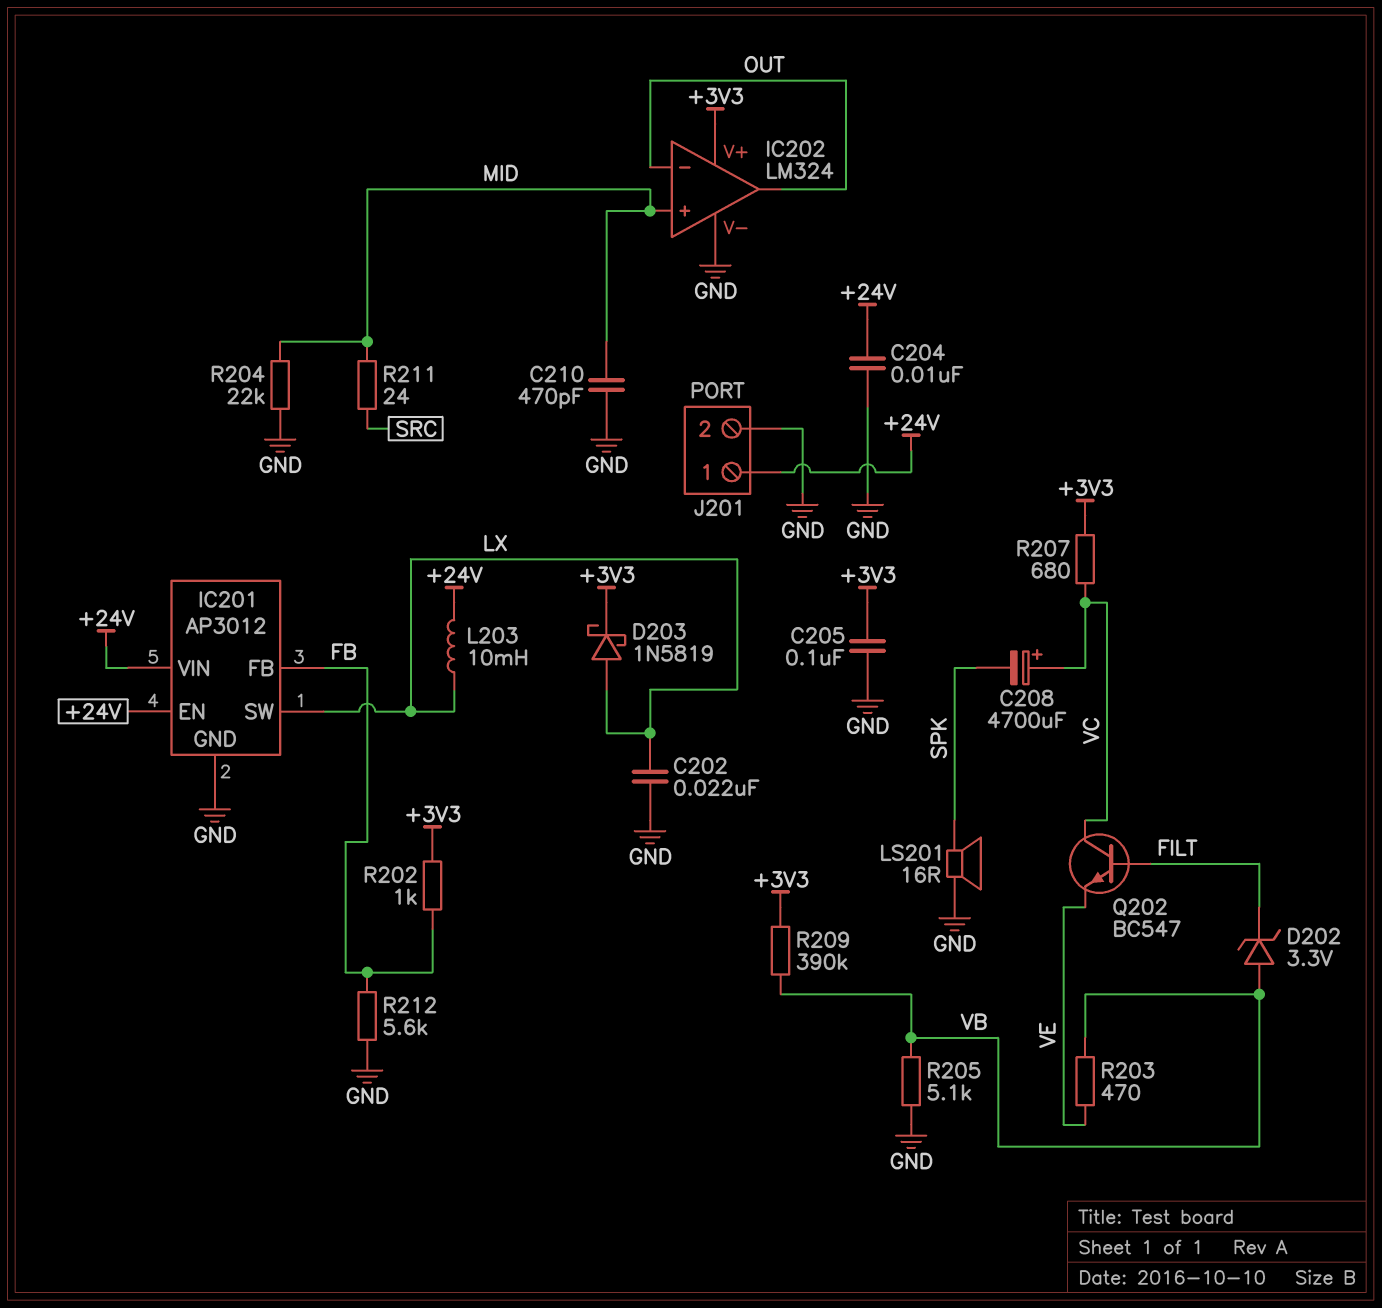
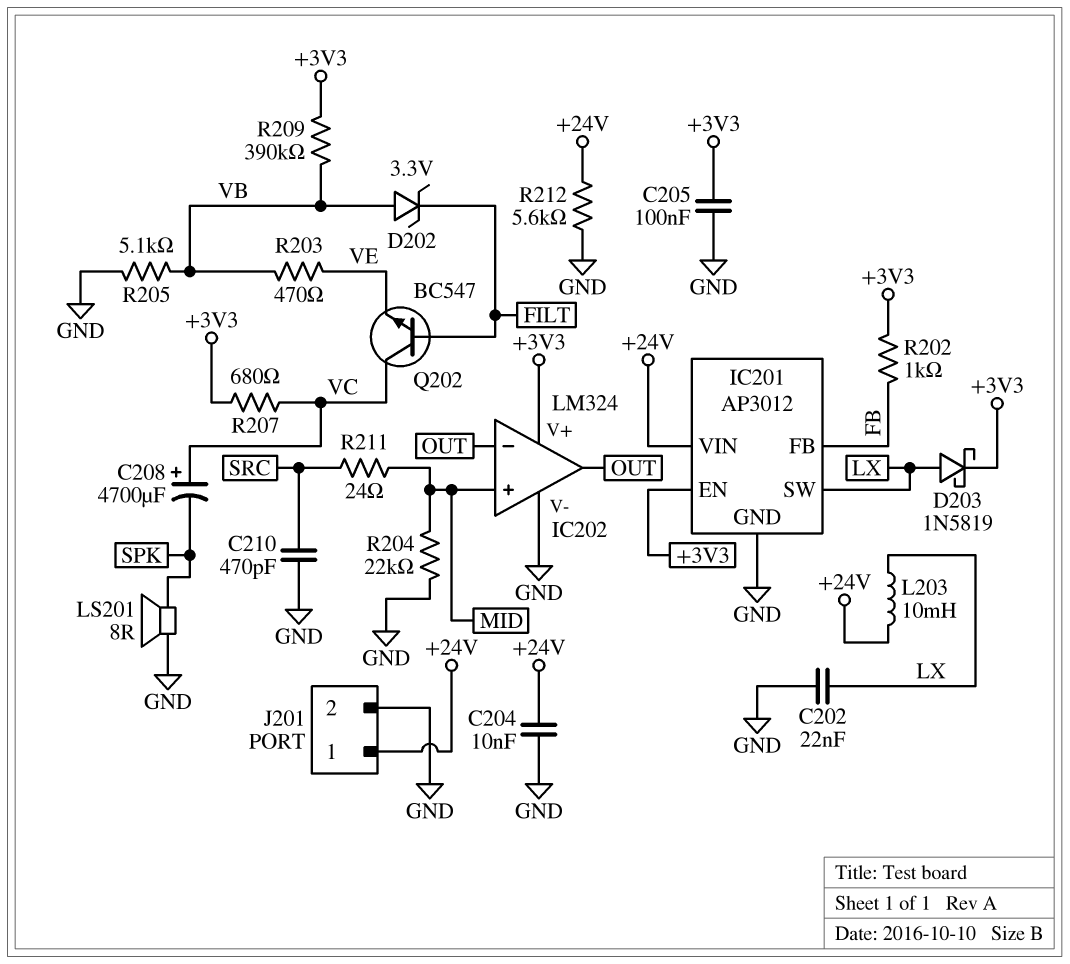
C210: 470pF (GND, MID) -> 470pF (GND, SRC)
IC201 pin EN: +24V -> +3V3
LS201: speaker 16R (GND, SPK) -> speaker 8R (GND, SPK)
R212: 5.6k (FB, GND) -> 5.6k (+24V, GND)

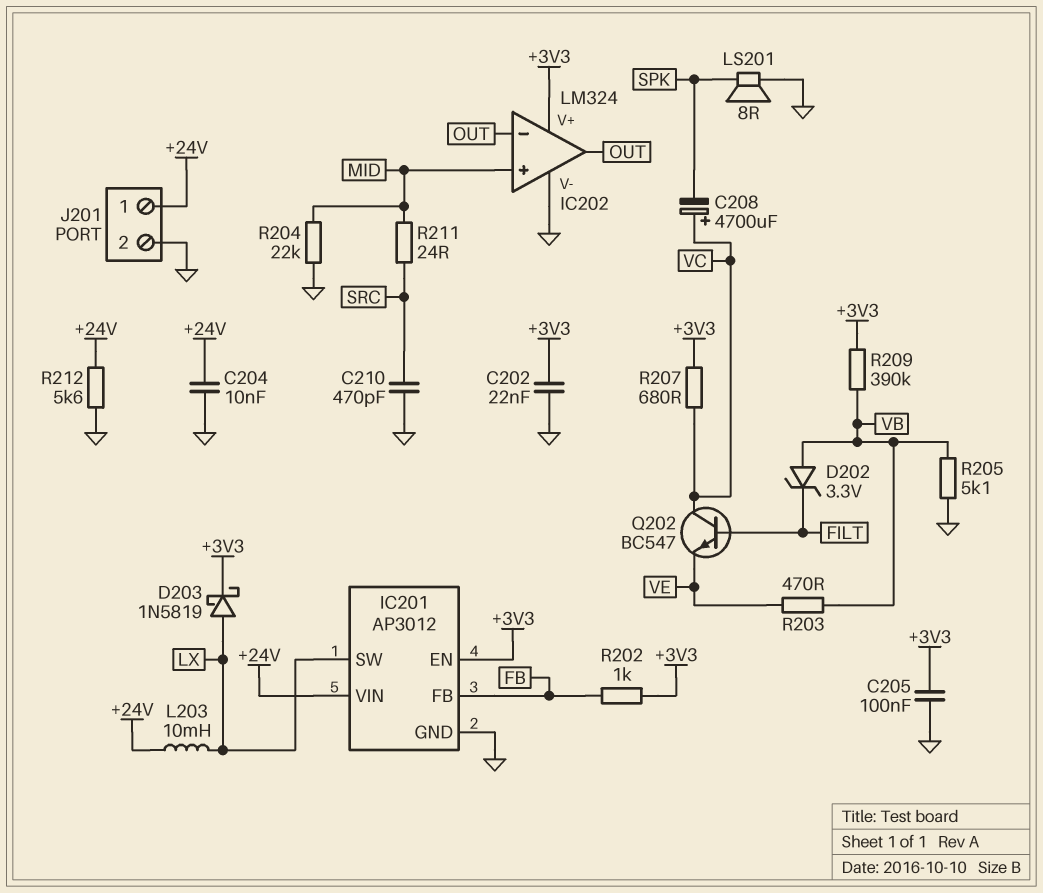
C202: 22nF (GND, LX) -> 22nF (+3V3, GND)

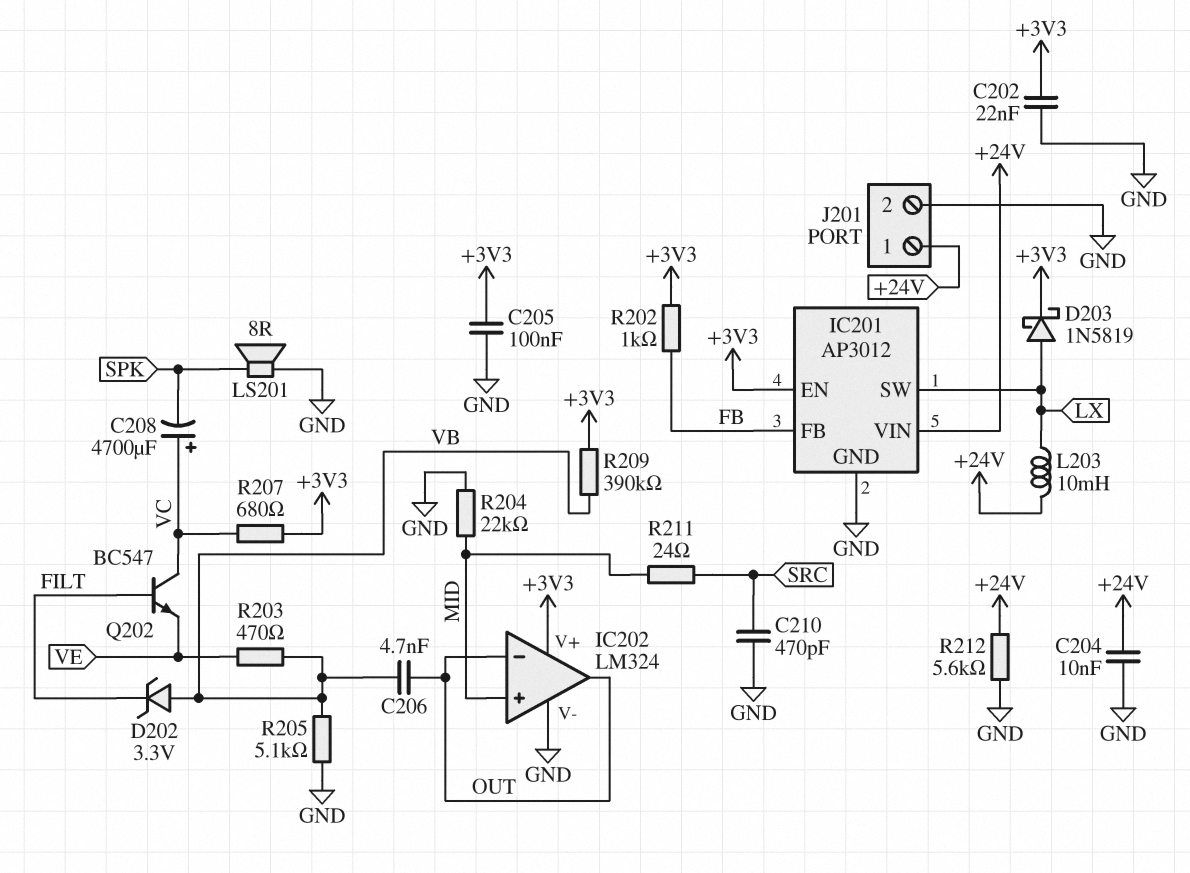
C206: none -> 4.7nF (OUT, VB)

